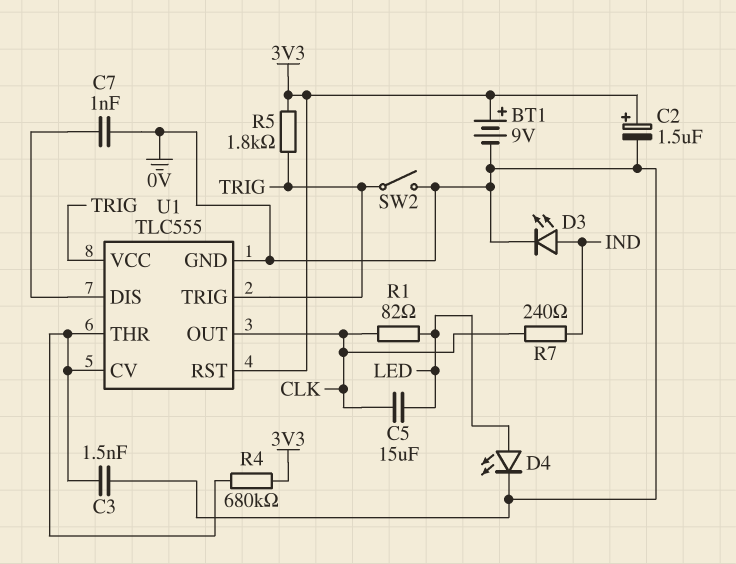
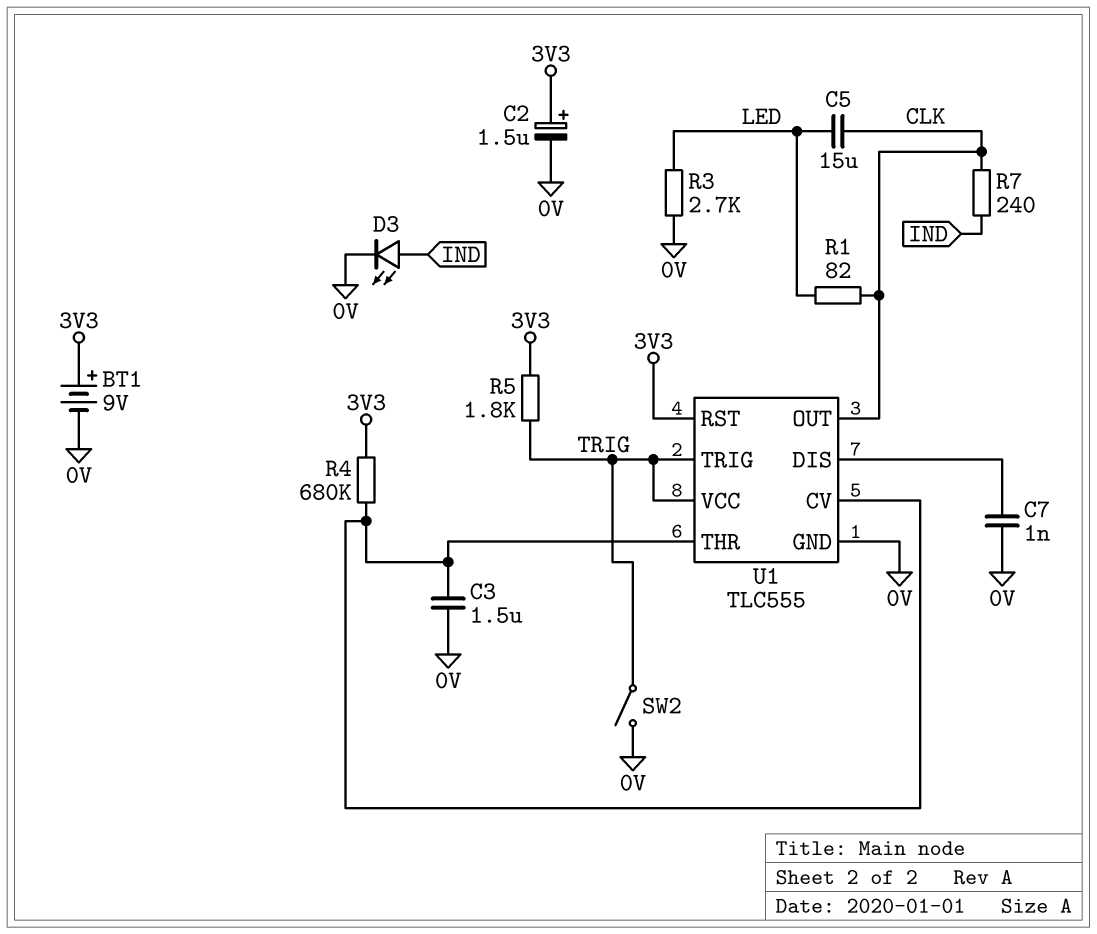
C3: 1.5nF (0V, U1/CV) -> 1.5uF (0V, U1/CV)
D4: LED (A LED, K 0V) -> none
R3: none -> 2.7k (0V, LED)

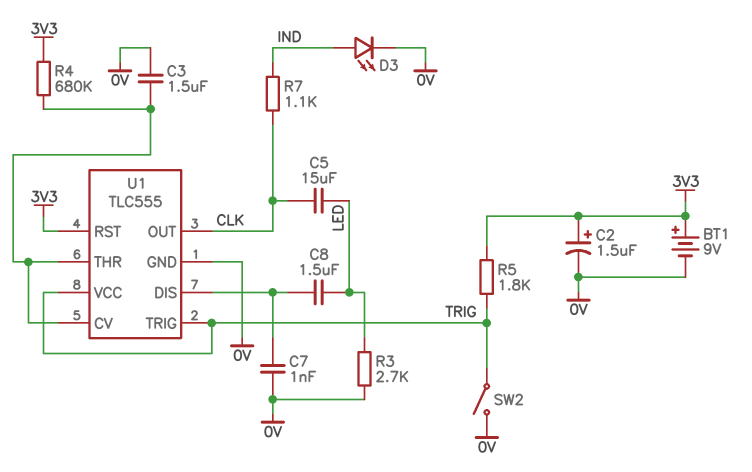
C8: none -> 1.5uF (LED, U1/DIS)
R1: 82 (CLK, LED) -> none
R7: 240 (CLK, IND) -> 1.1k (CLK, IND)

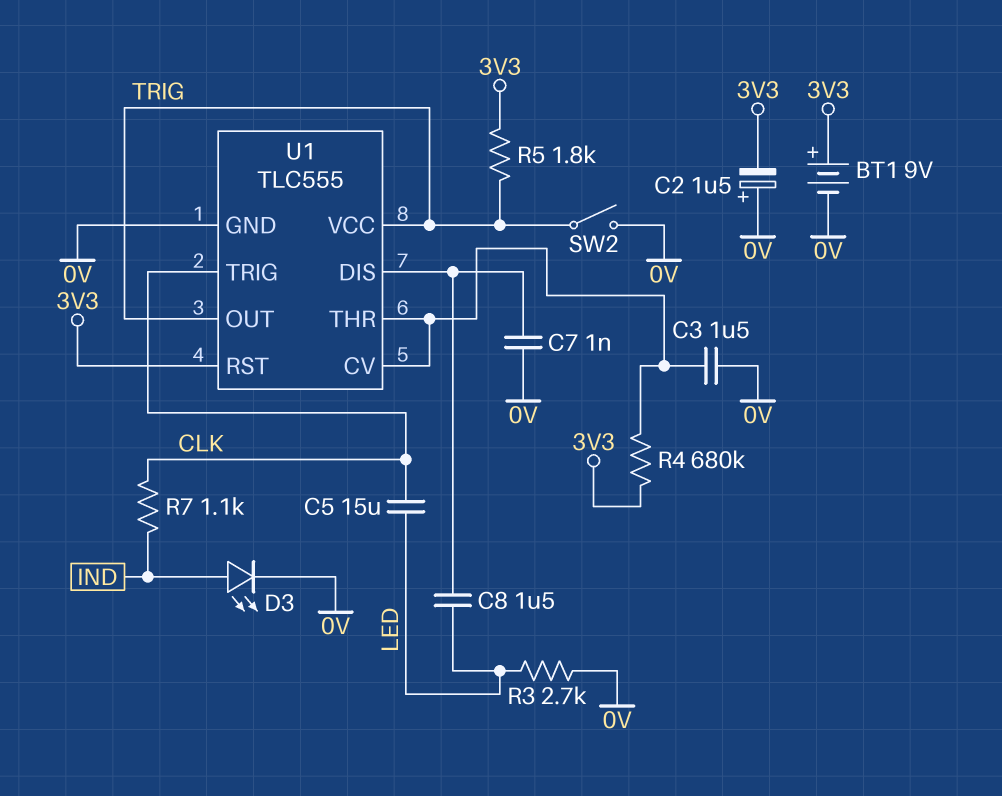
C2: 1.5uF (plus 3V3, minus 0V) -> 1.5uF (plus 0V, minus 3V3)
U1 pin OUT: CLK -> TRIG
U1 pin TRIG: TRIG -> CLK

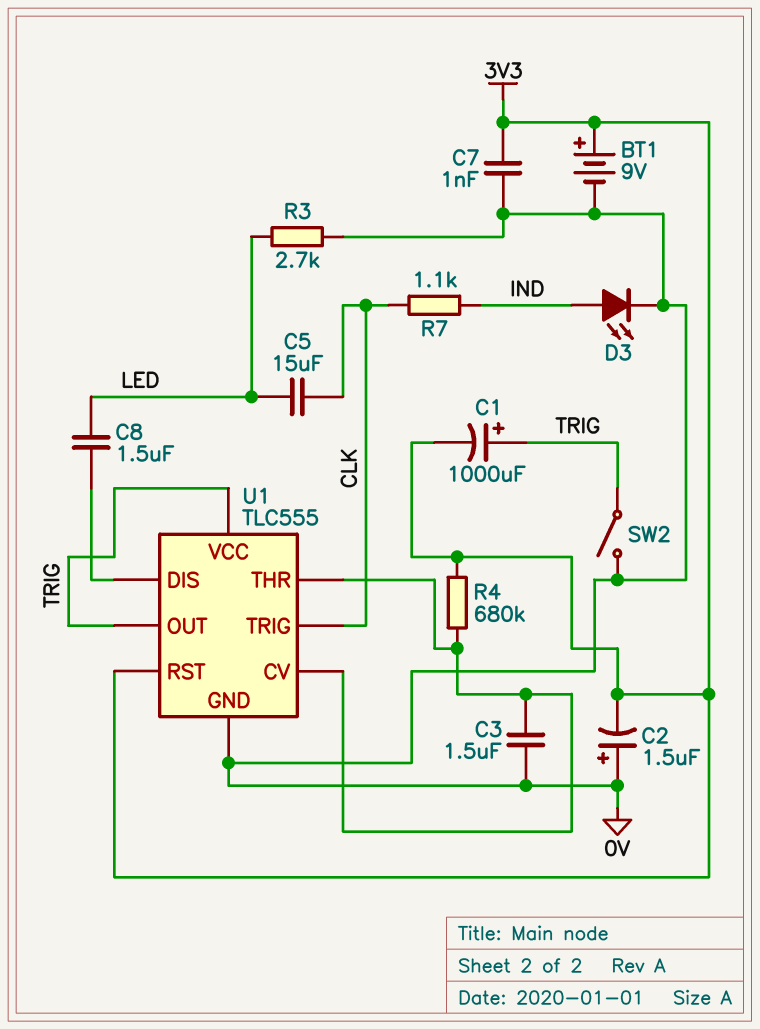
C1: none -> 1000uF (plus TRIG, minus 3V3)
C7: 1nF (0V, U1/DIS) -> 1nF (0V, 3V3)
R5: 1.8k (3V3, TRIG) -> none

